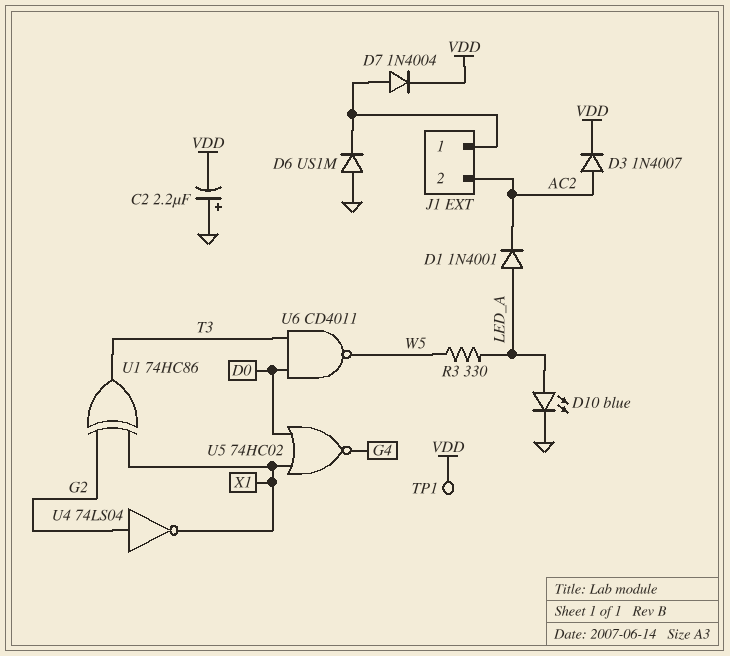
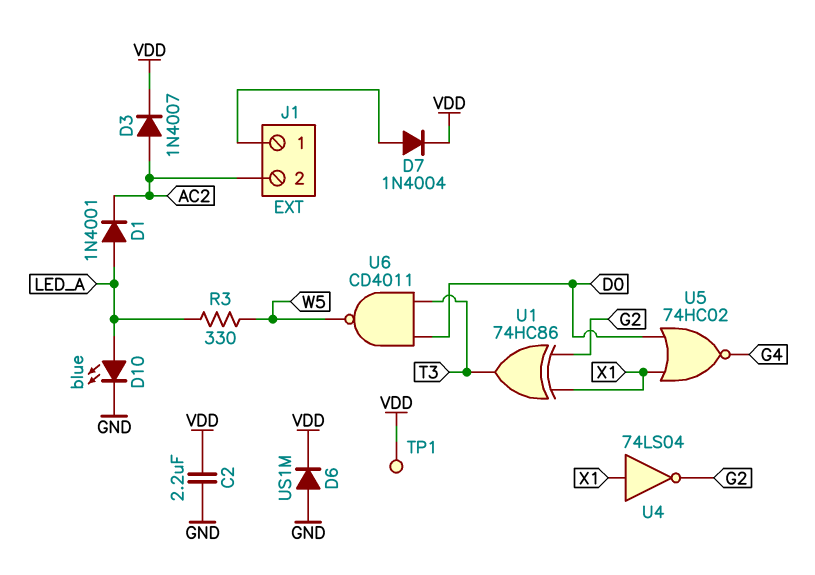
C2: 2.2uF (plus GND, minus VDD) -> 2.2uF (GND, VDD)
D6: diode US1M (A GND, K J1/1) -> diode US1M (A GND, K VDD)
U4: NOT 74LS04 (in G2, out X1) -> NOT 74LS04 (in X1, out G2)

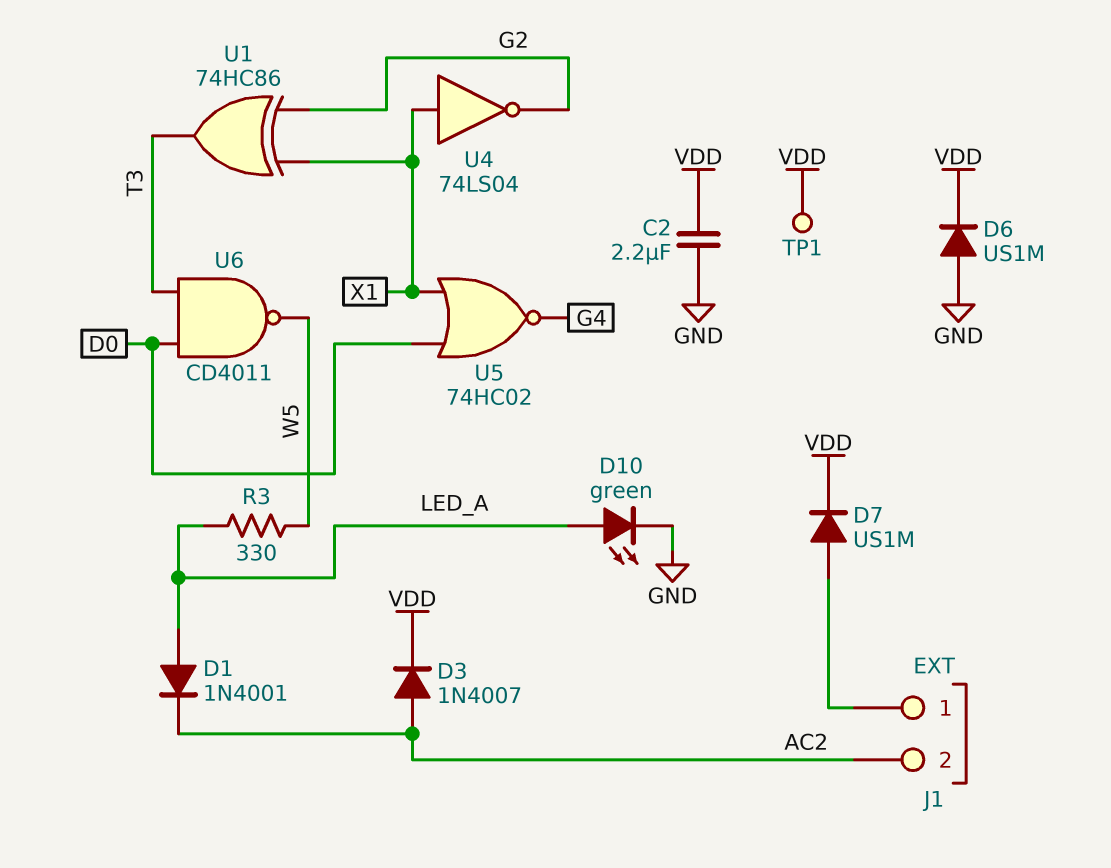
D7: diode 1N4004 (A J1/1, K VDD) -> diode US1M (A J1/1, K VDD)
D10: LED blue (A LED_A, K GND) -> LED green (A LED_A, K GND)

